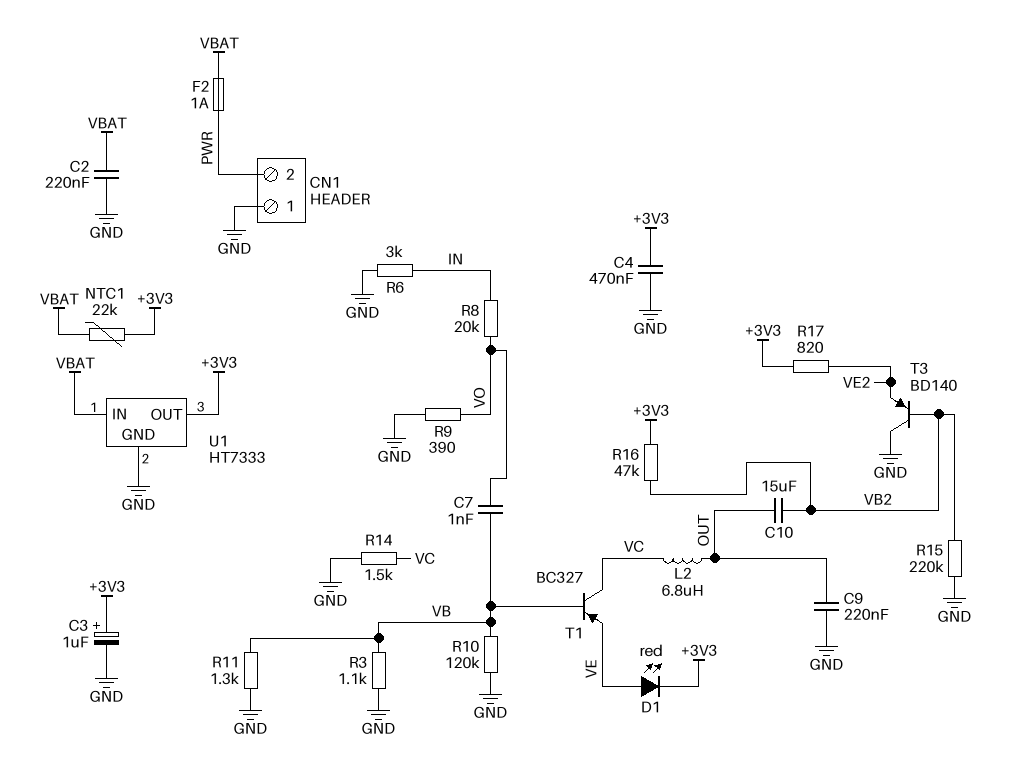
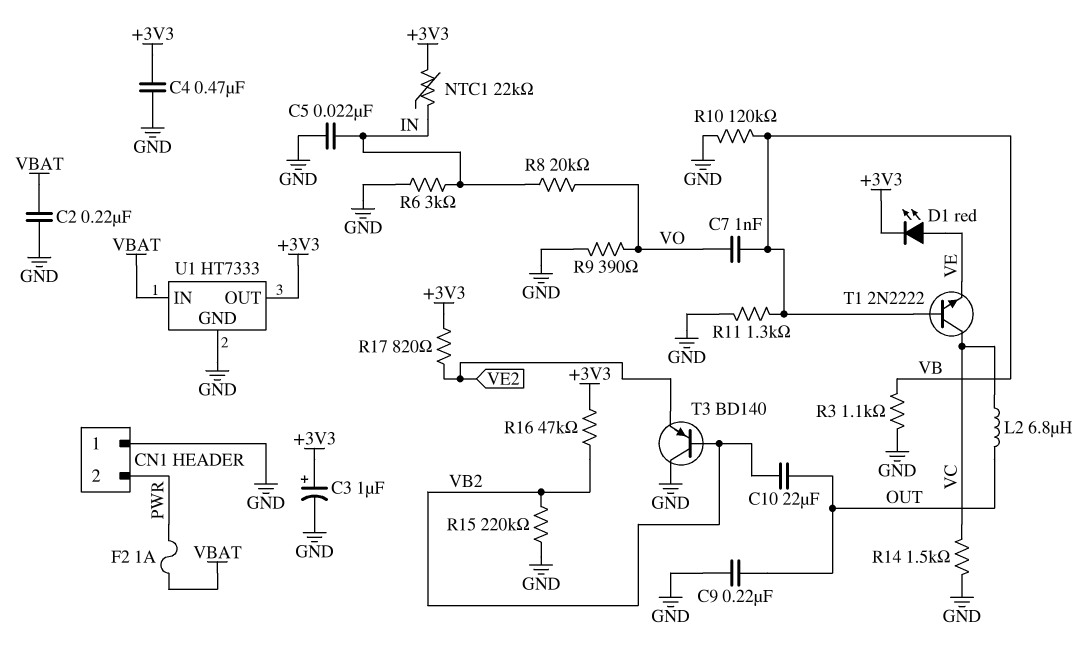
C5: none -> 22nF (GND, IN)
C10: 15uF (OUT, VB2) -> 22uF (OUT, VB2)
NTC1: 22k (+3V3, VBAT) -> 22k (+3V3, IN)
T1: PNP BC327 (B VB, C VC, E VE) -> NPN 2N2222 (B VB, C VC, E VE)

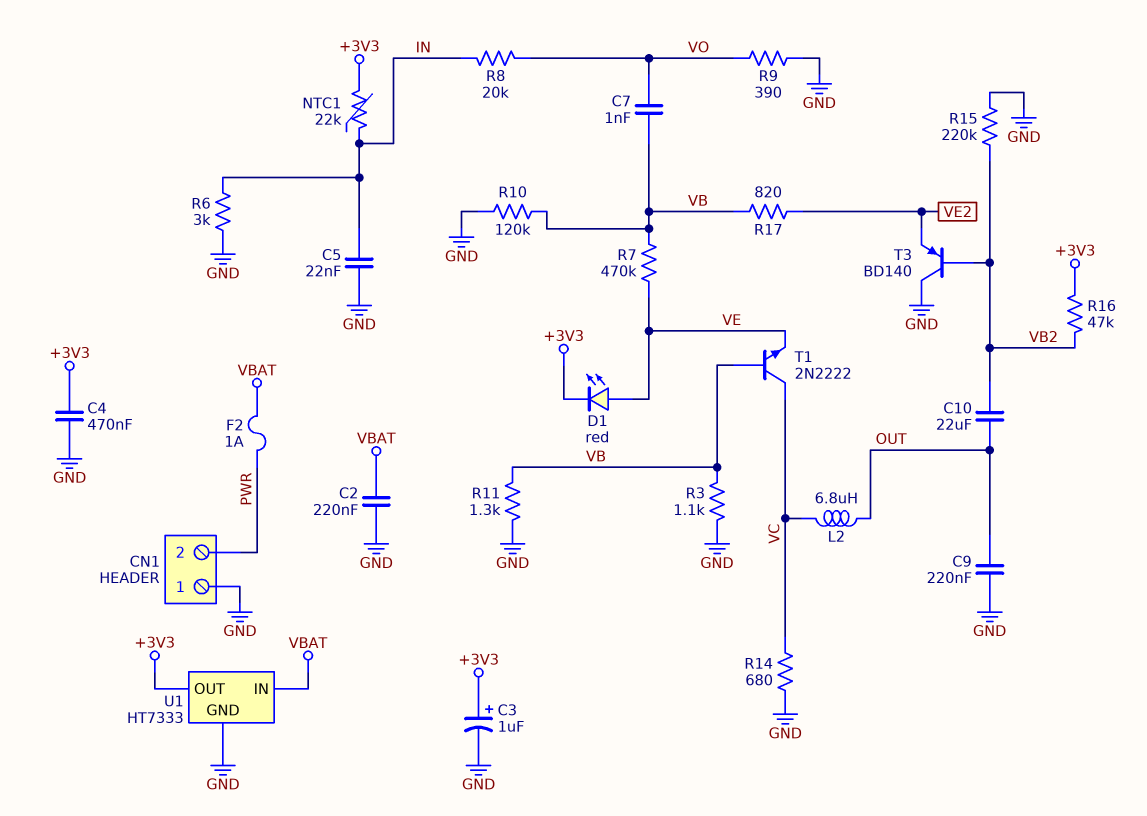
R7: none -> 470k (VB, VE)
R14: 1.5k (GND, VC) -> 680 (GND, VC)
R17: 820 (+3V3, VE2) -> 820 (VB, VE2)

